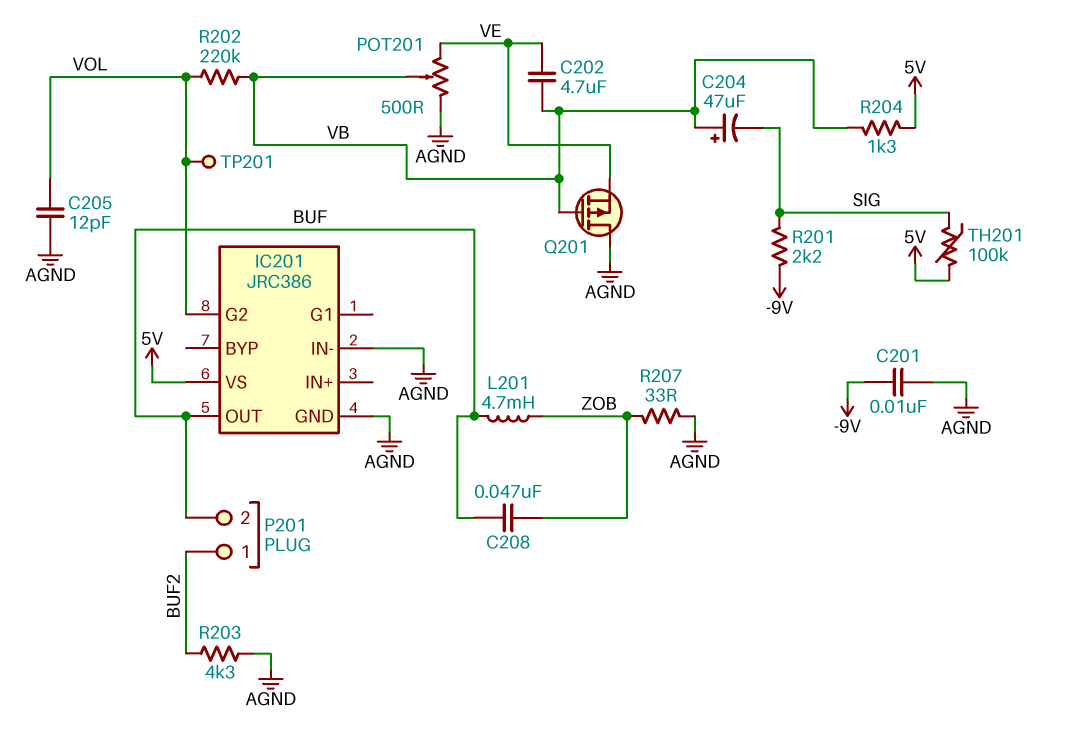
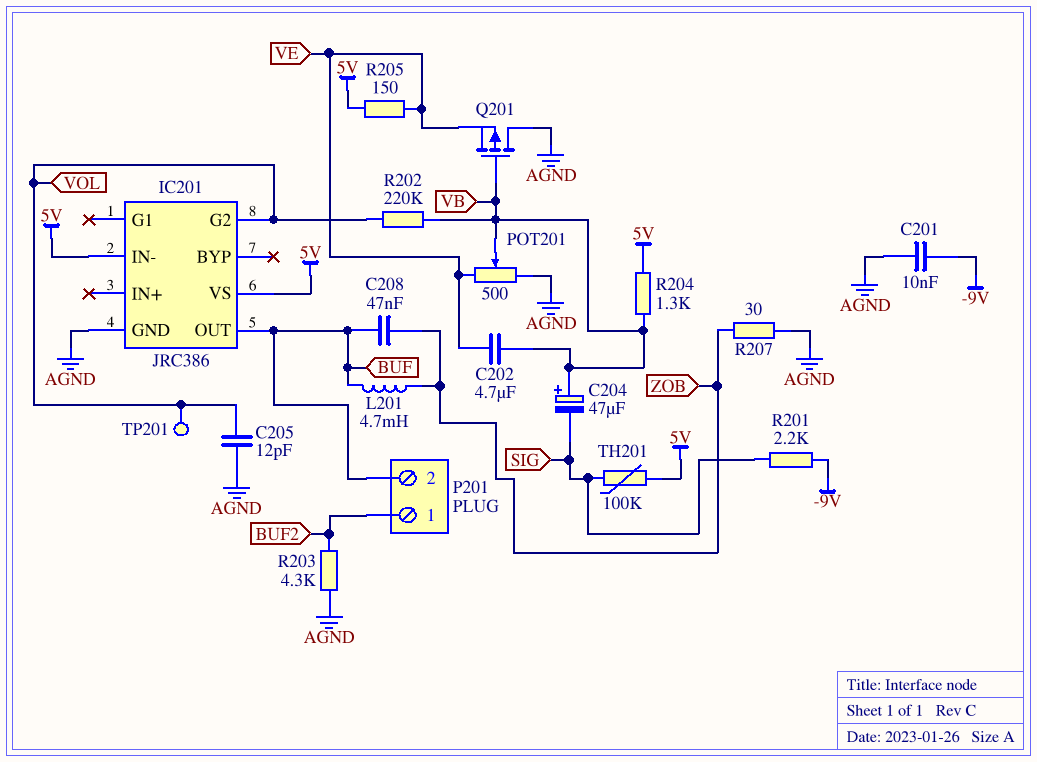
IC201 pin IN-: AGND -> 5V
R205: none -> 150 (5V, VE)
R207: 33 (AGND, ZOB) -> 30 (AGND, ZOB)

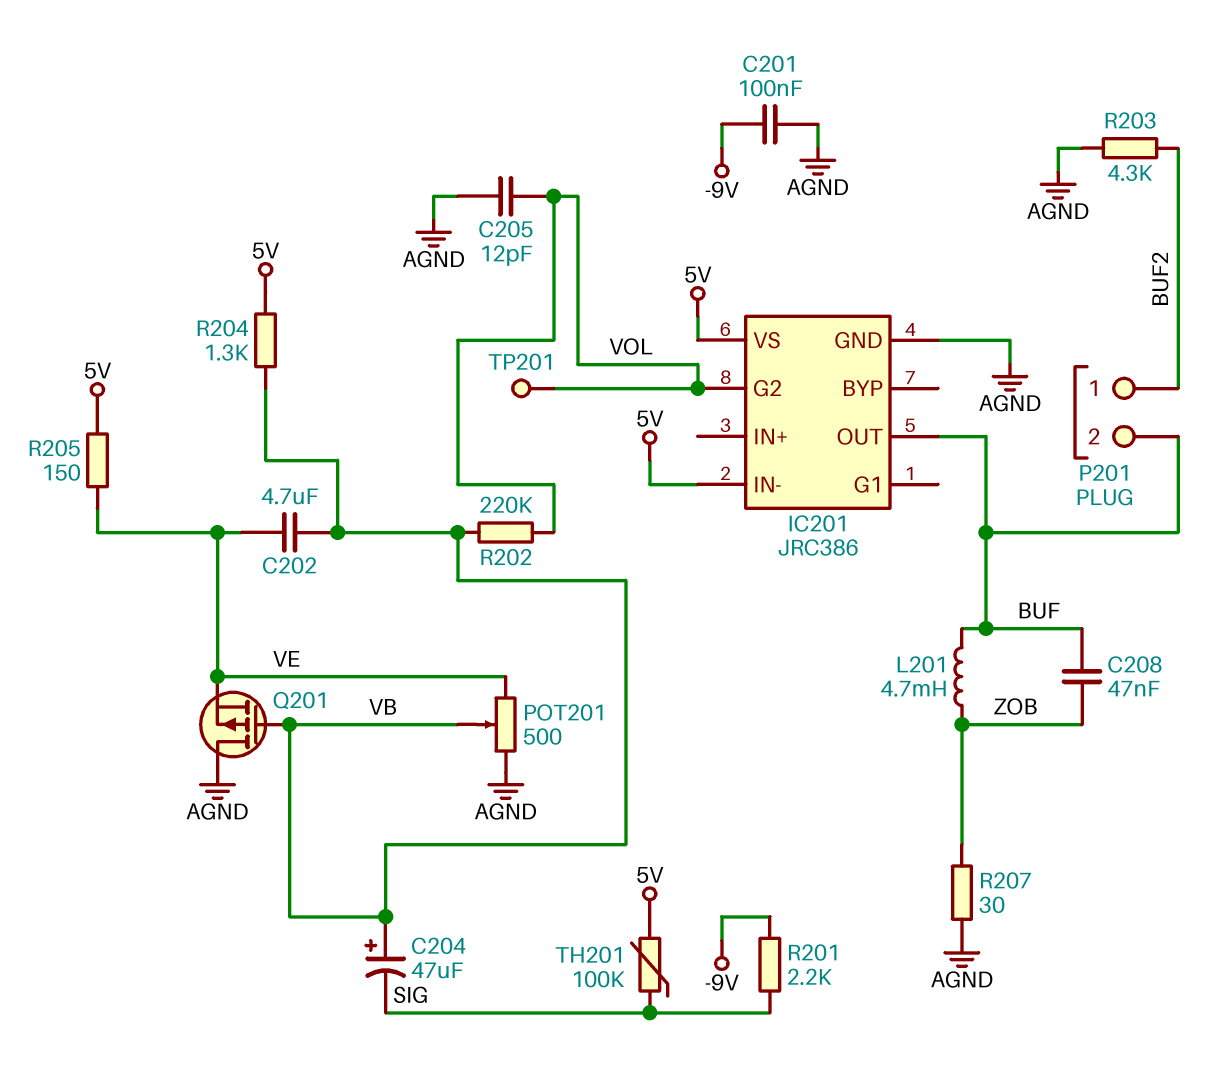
C201: 10nF (-9V, AGND) -> 100nF (-9V, AGND)

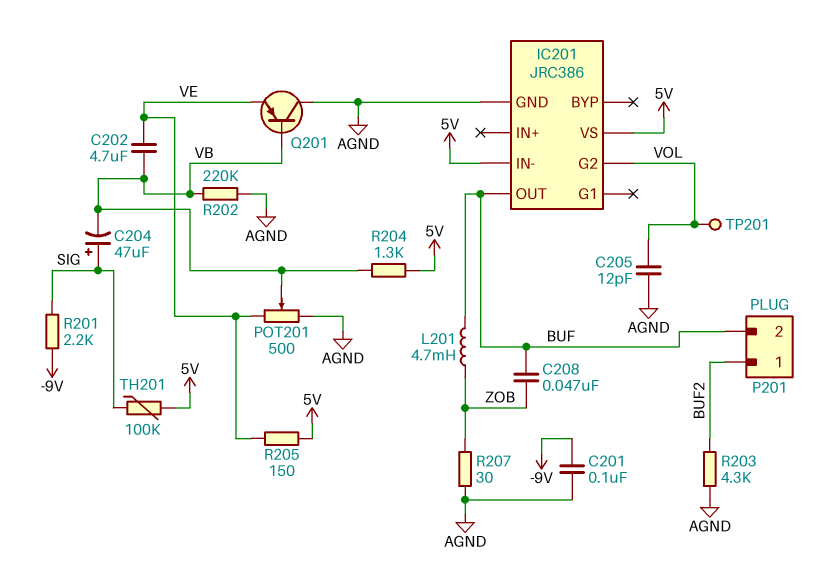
C204: 47uF (plus VB, minus SIG) -> 47uF (plus SIG, minus VB)
Q201: PMOS (G VB, D AGND, S VE) -> PNP (B VB, C AGND, E VE)
R202: 220k (VB, VOL) -> 220k (AGND, VB)

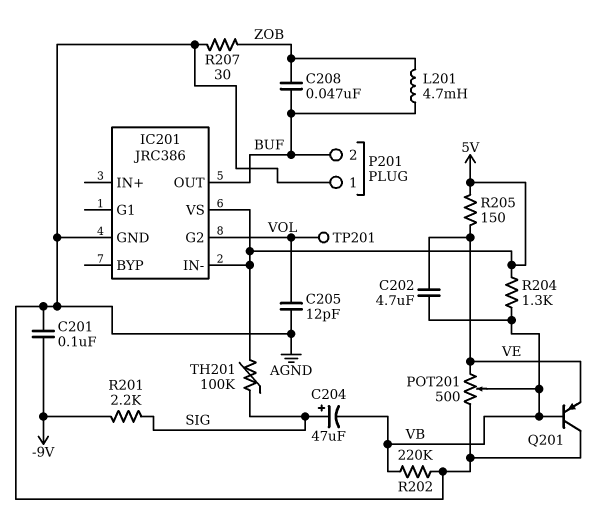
P201 pin 1: BUF2 -> AGND
R203: 4.3k (AGND, BUF2) -> none

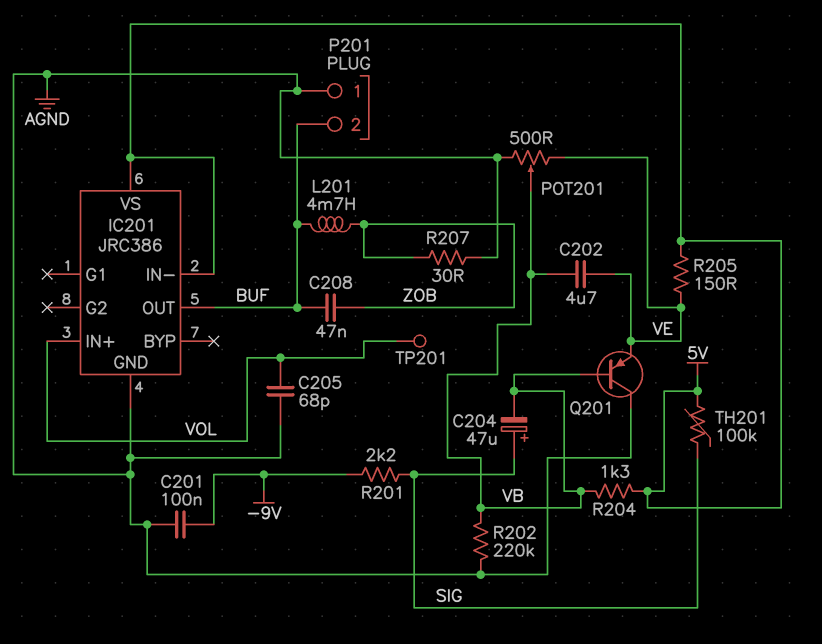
C205: 12pF (AGND, VOL) -> 68pF (AGND, VOL)
IC201 pin G2: VOL -> none
IC201 pin IN+: none -> VOL

